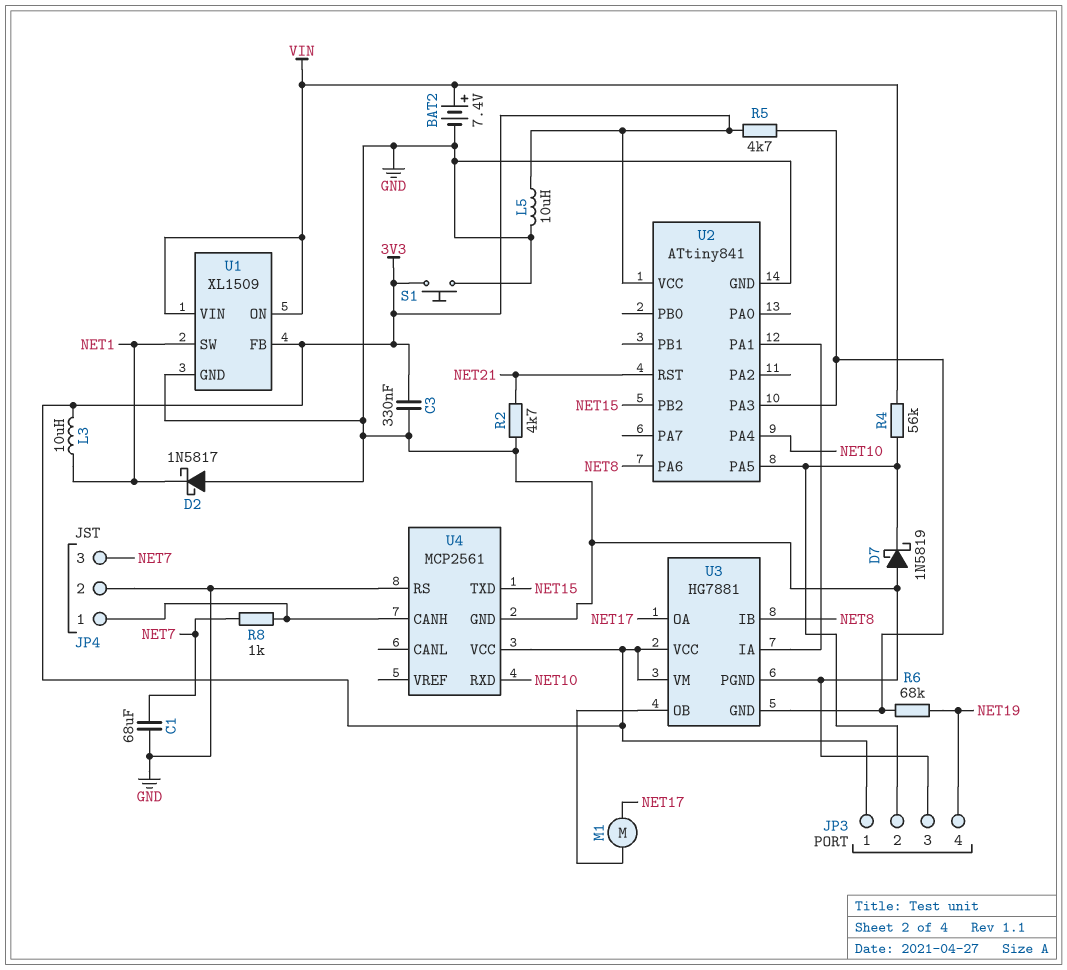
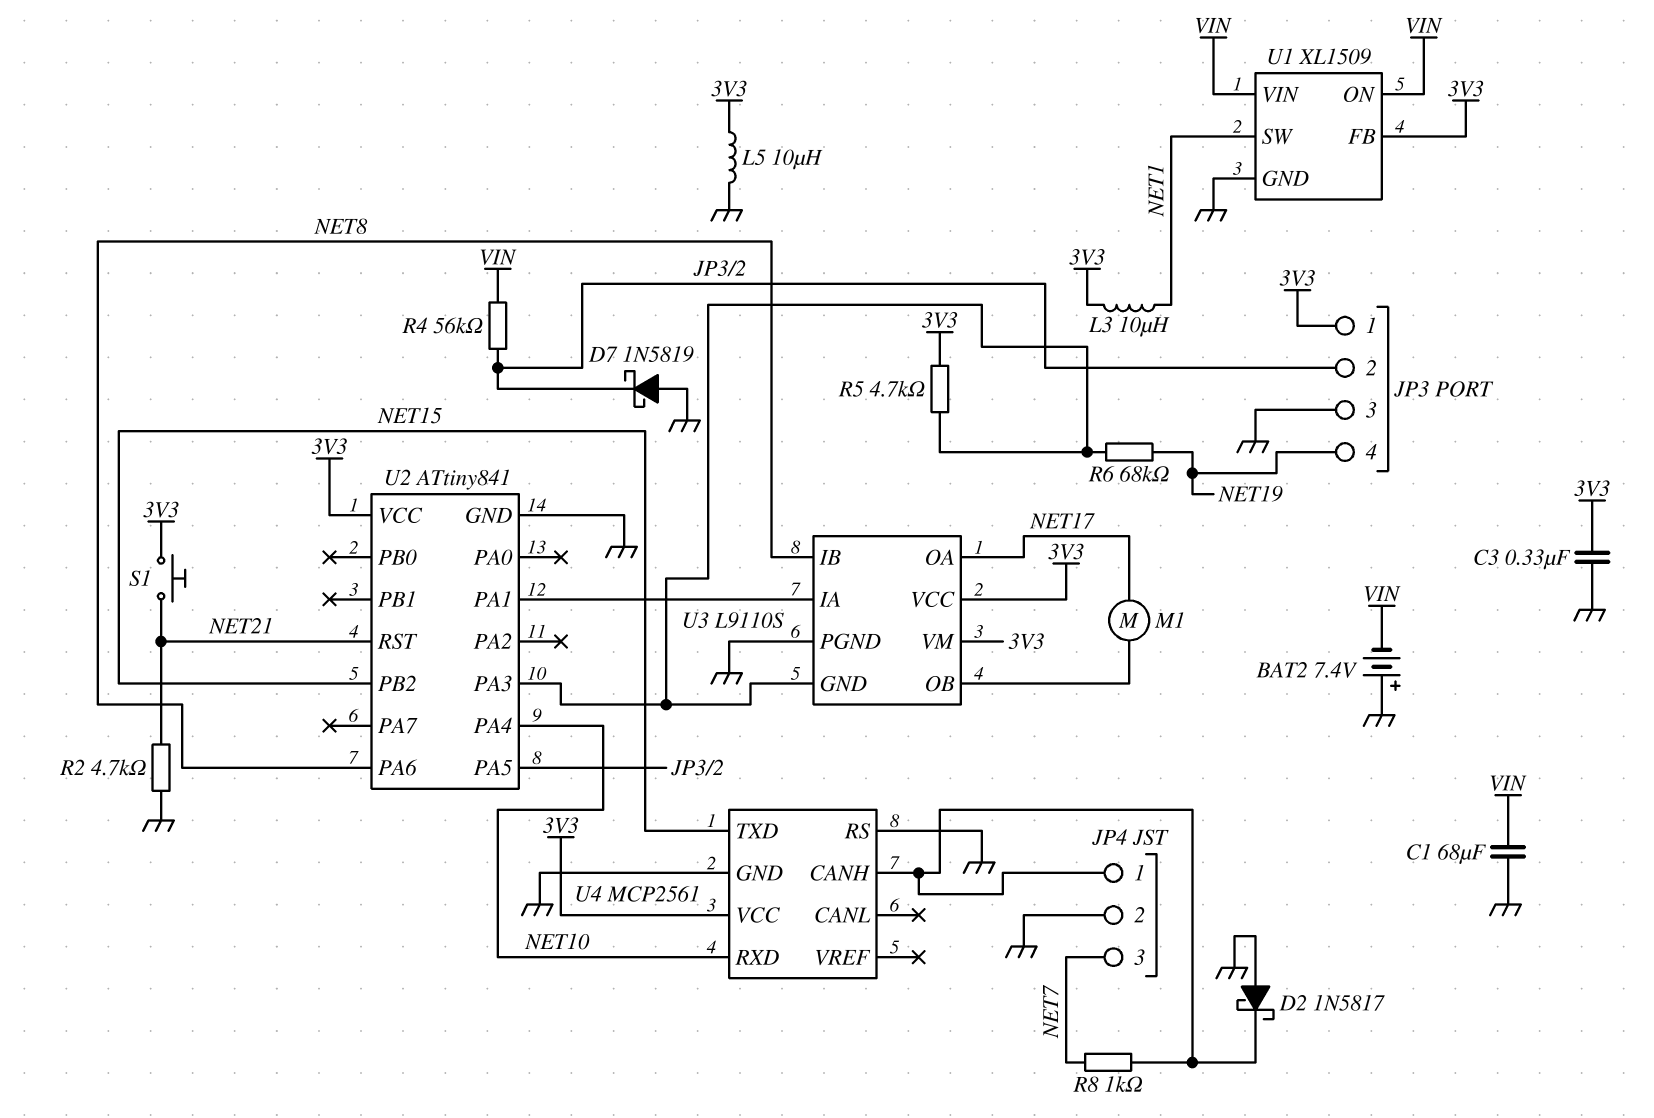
BAT2: 7.4V (plus VIN, minus GND) -> 7.4V (plus GND, minus VIN)
C1: 68uF (GND, NET7) -> 68uF (GND, VIN)
D2: schottky 1N5817 (A GND, K NET1) -> schottky 1N5817 (A GND, K JP4/1)
S1: button (3V3, GND) -> button (3V3, NET21)
U3: HG7881 -> L9110S

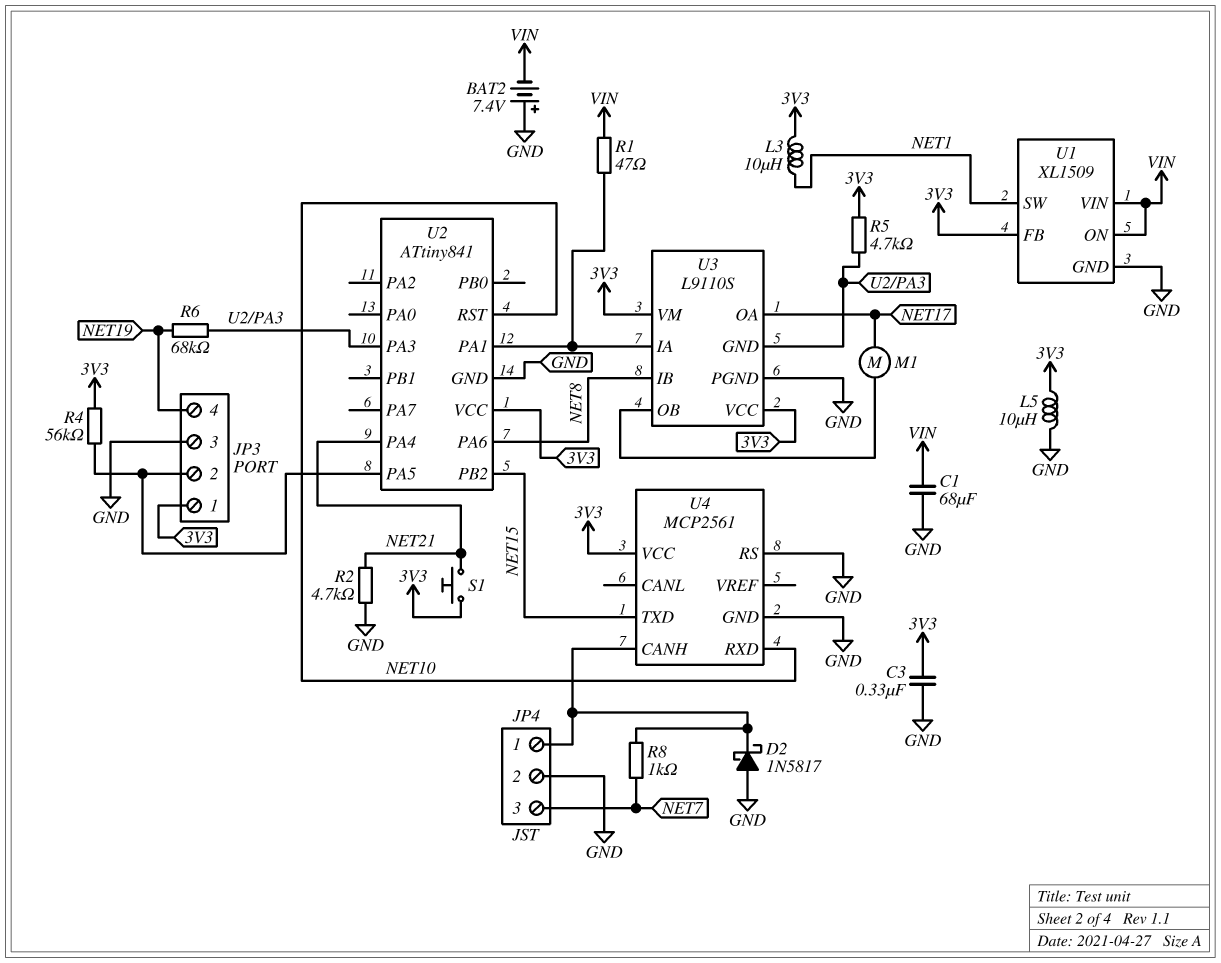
D7: schottky 1N5819 (A GND, K JP3/2) -> none
R1: none -> 47 (U2/PA1, VIN)
R4: 56k (JP3/2, VIN) -> 56k (3V3, JP3/2)
U2 pin PA4: NET10 -> NET21
U2 pin RST: NET21 -> NET10

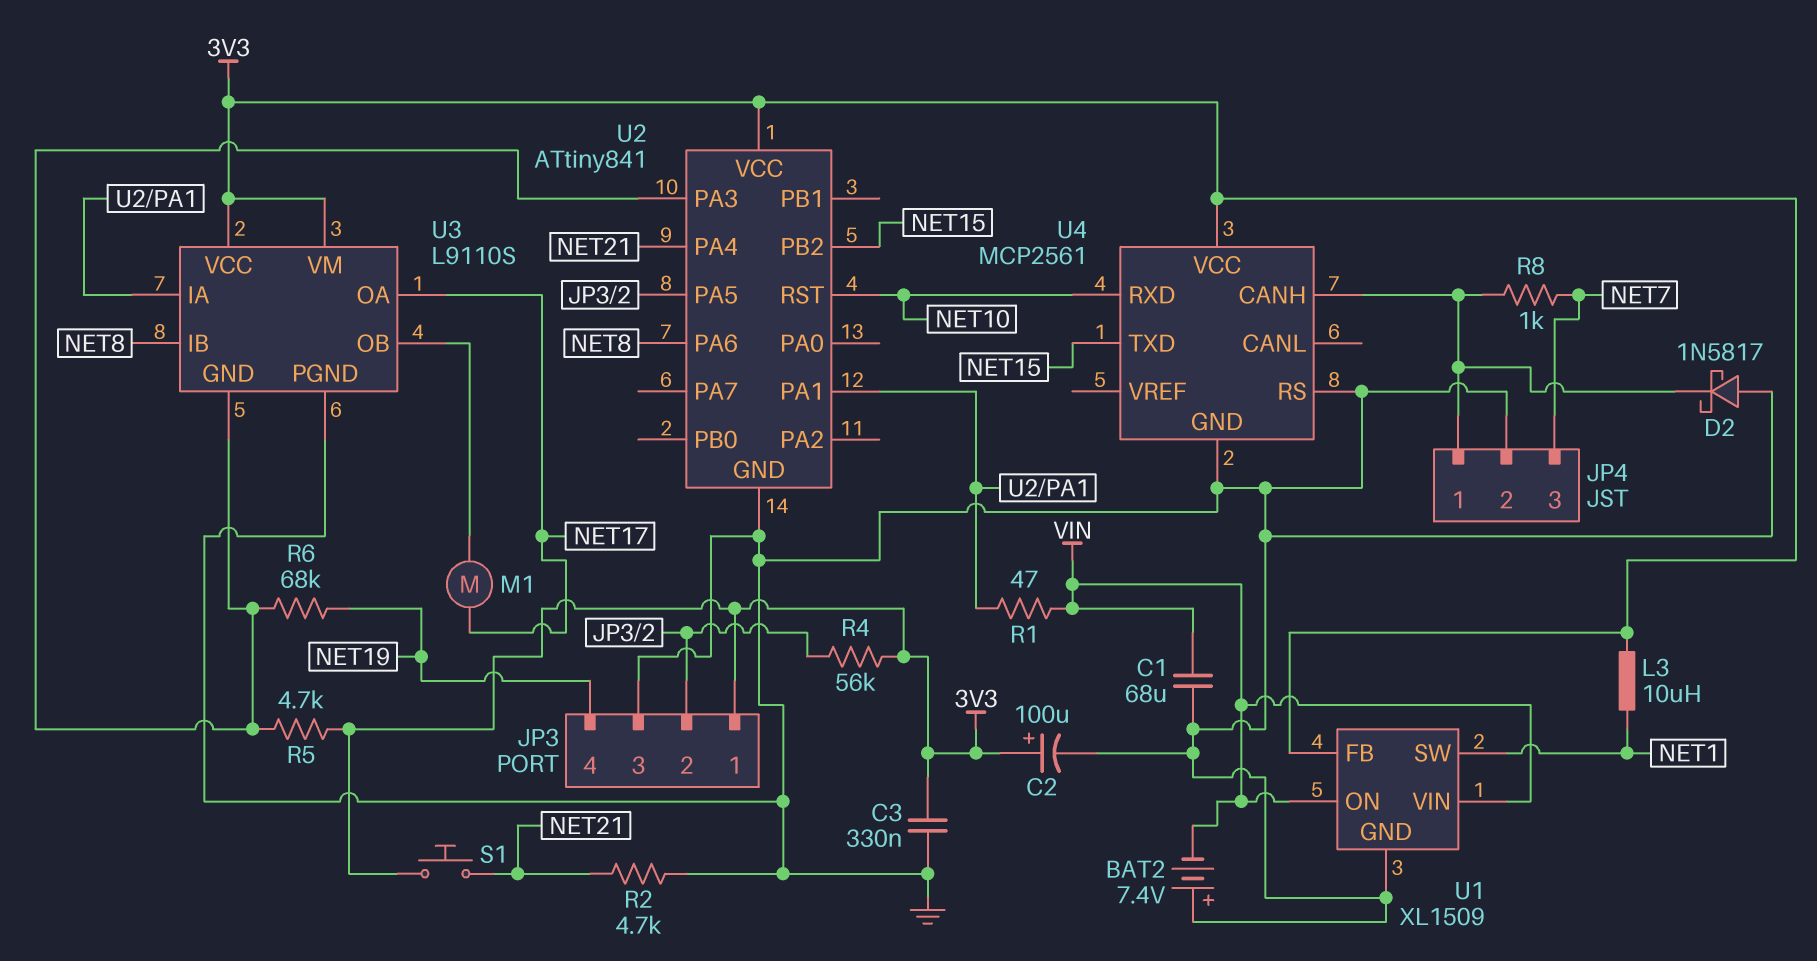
C2: none -> 100uF (plus 3V3, minus GND)
L5: 10uH (3V3, GND) -> none

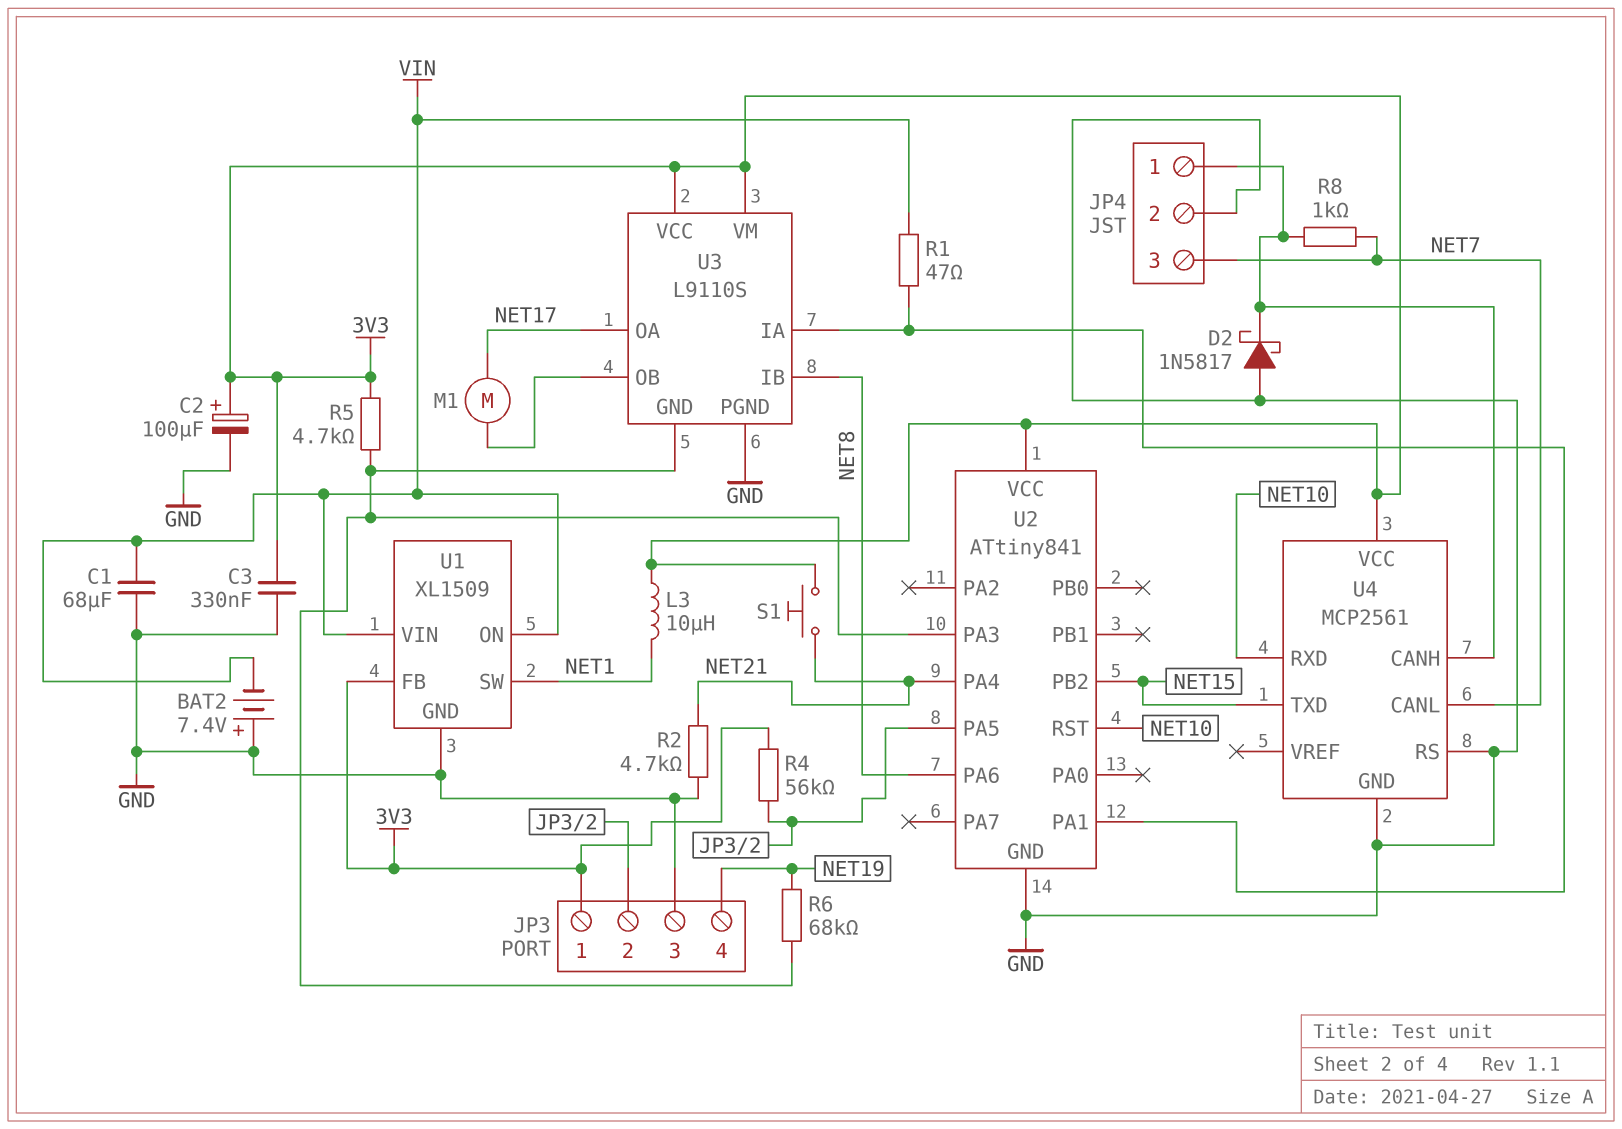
U4 pin CANL: none -> NET7

